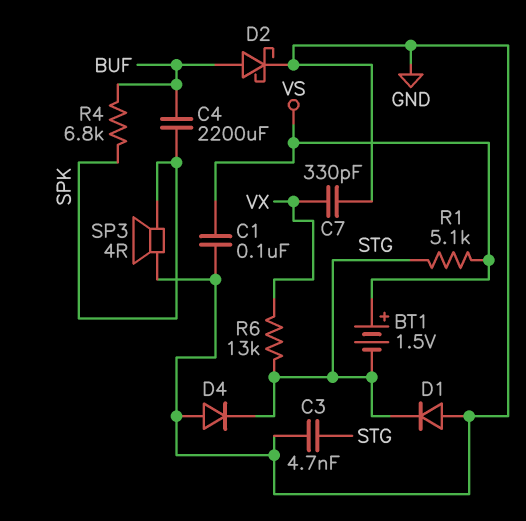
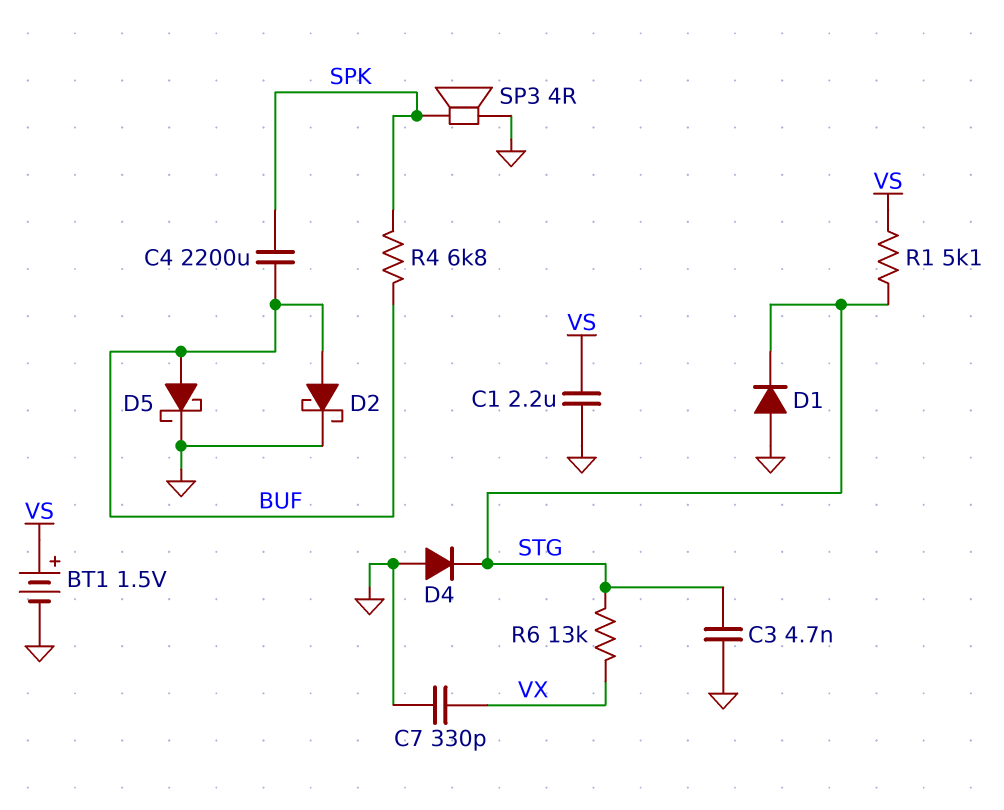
BT1: 1.5V (plus VS, minus STG) -> 1.5V (plus VS, minus GND)
C1: 100nF (GND, VS) -> 2.2uF (GND, VS)
D5: none -> schottky (A BUF, K GND)

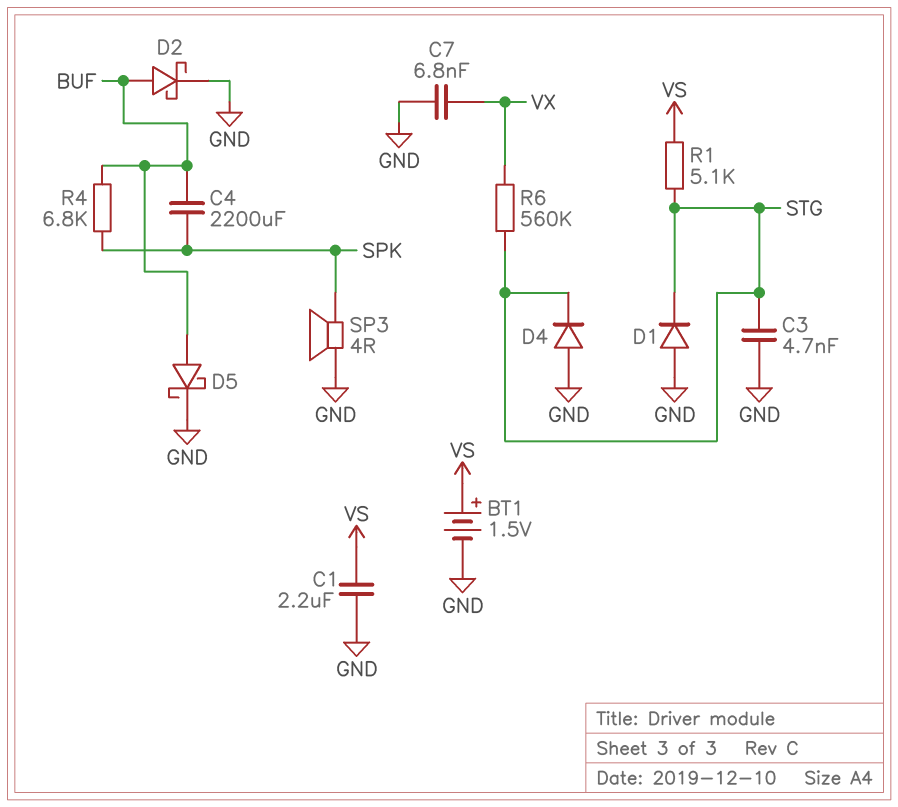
C7: 330pF (GND, VX) -> 6.8nF (GND, VX)
R6: 13k (STG, VX) -> 560k (STG, VX)

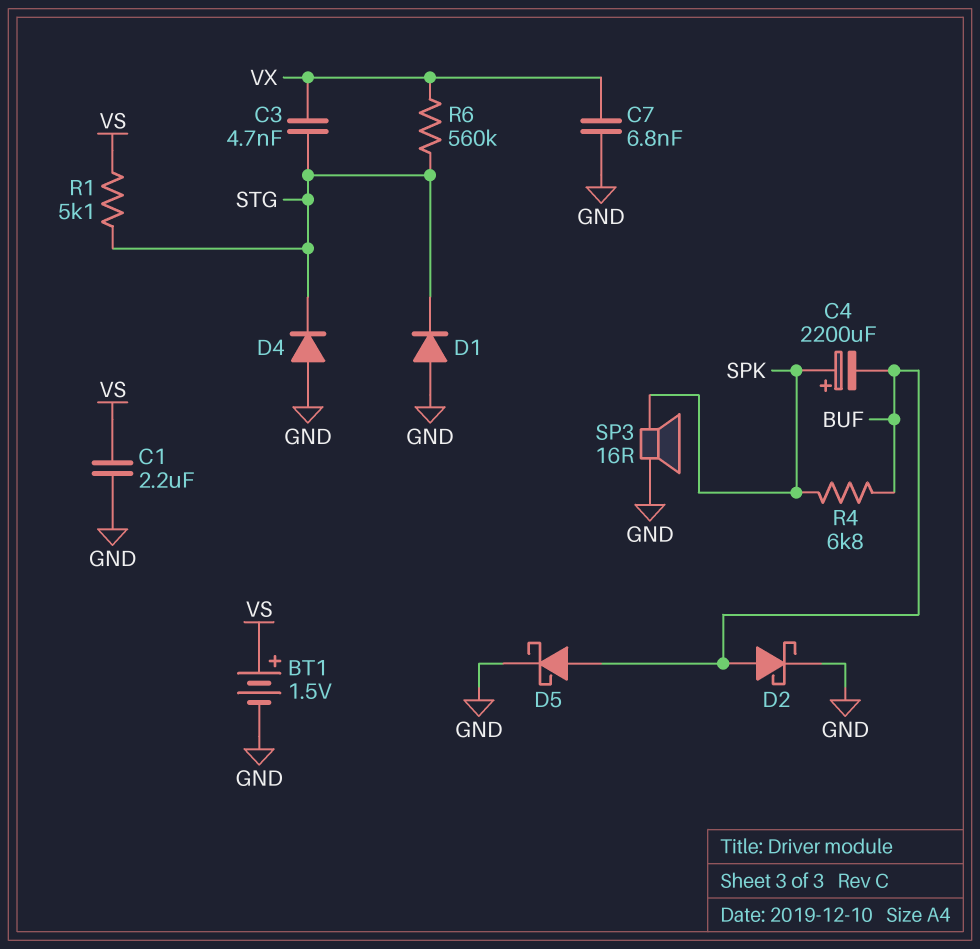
C3: 4.7nF (GND, STG) -> 4.7nF (STG, VX)
C4: 2200uF (BUF, SPK) -> 2200uF (plus SPK, minus BUF)
SP3: speaker 4R (GND, SPK) -> speaker 16R (GND, SPK)

